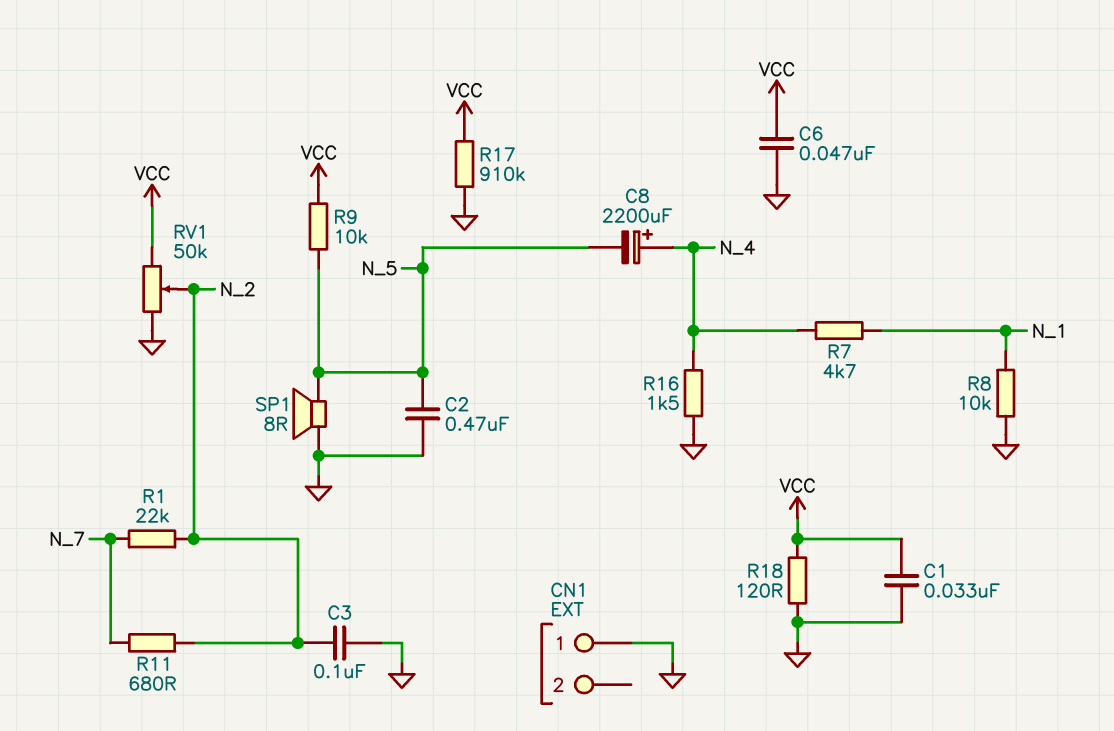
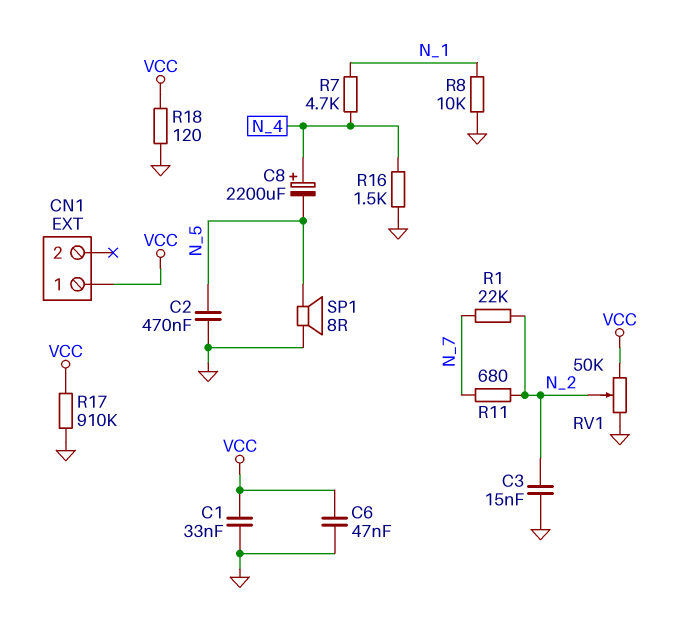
C3: 100nF (GND, N_2) -> 15nF (GND, N_2)
CN1 pin 1: GND -> VCC
R9: 10k (N_5, VCC) -> none

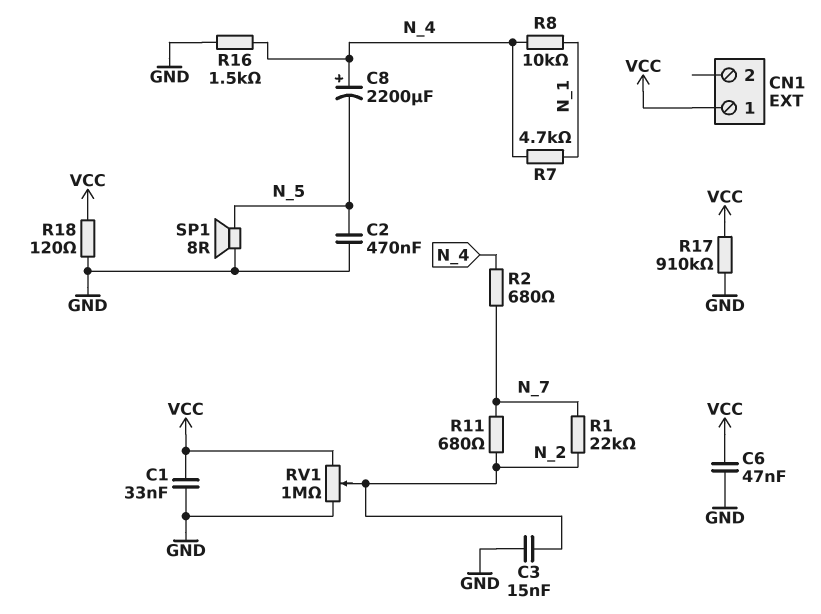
R2: none -> 680 (N_4, N_7)
R8: 10k (GND, N_1) -> 10k (N_1, N_4)
RV1: 50k (GND, VCC, wiper N_2) -> 1M (GND, VCC, wiper N_2)

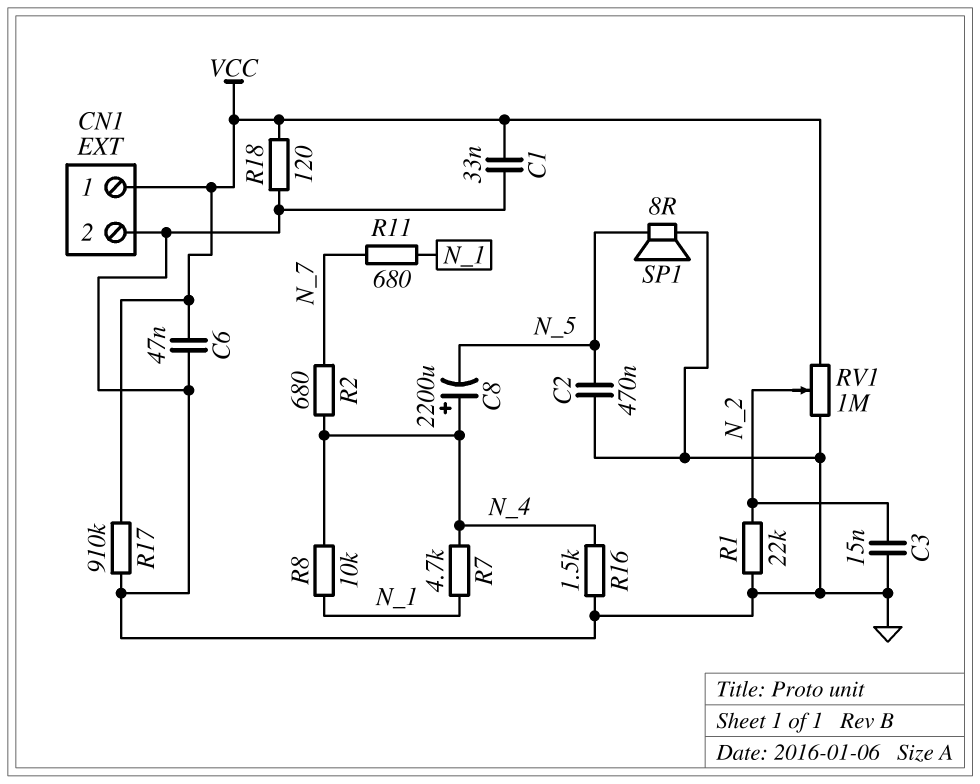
CN1 pin 2: none -> GND
R1: 22k (N_2, N_7) -> 22k (GND, N_2)
R11: 680 (N_2, N_7) -> 680 (N_1, N_7)

